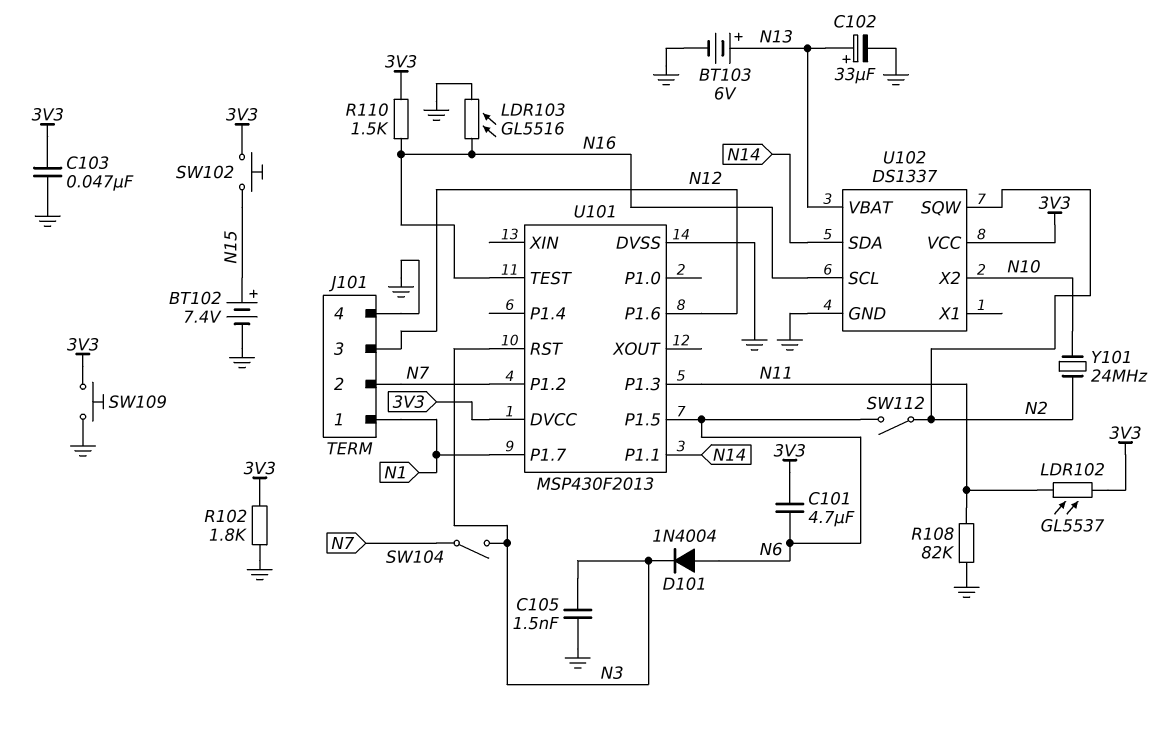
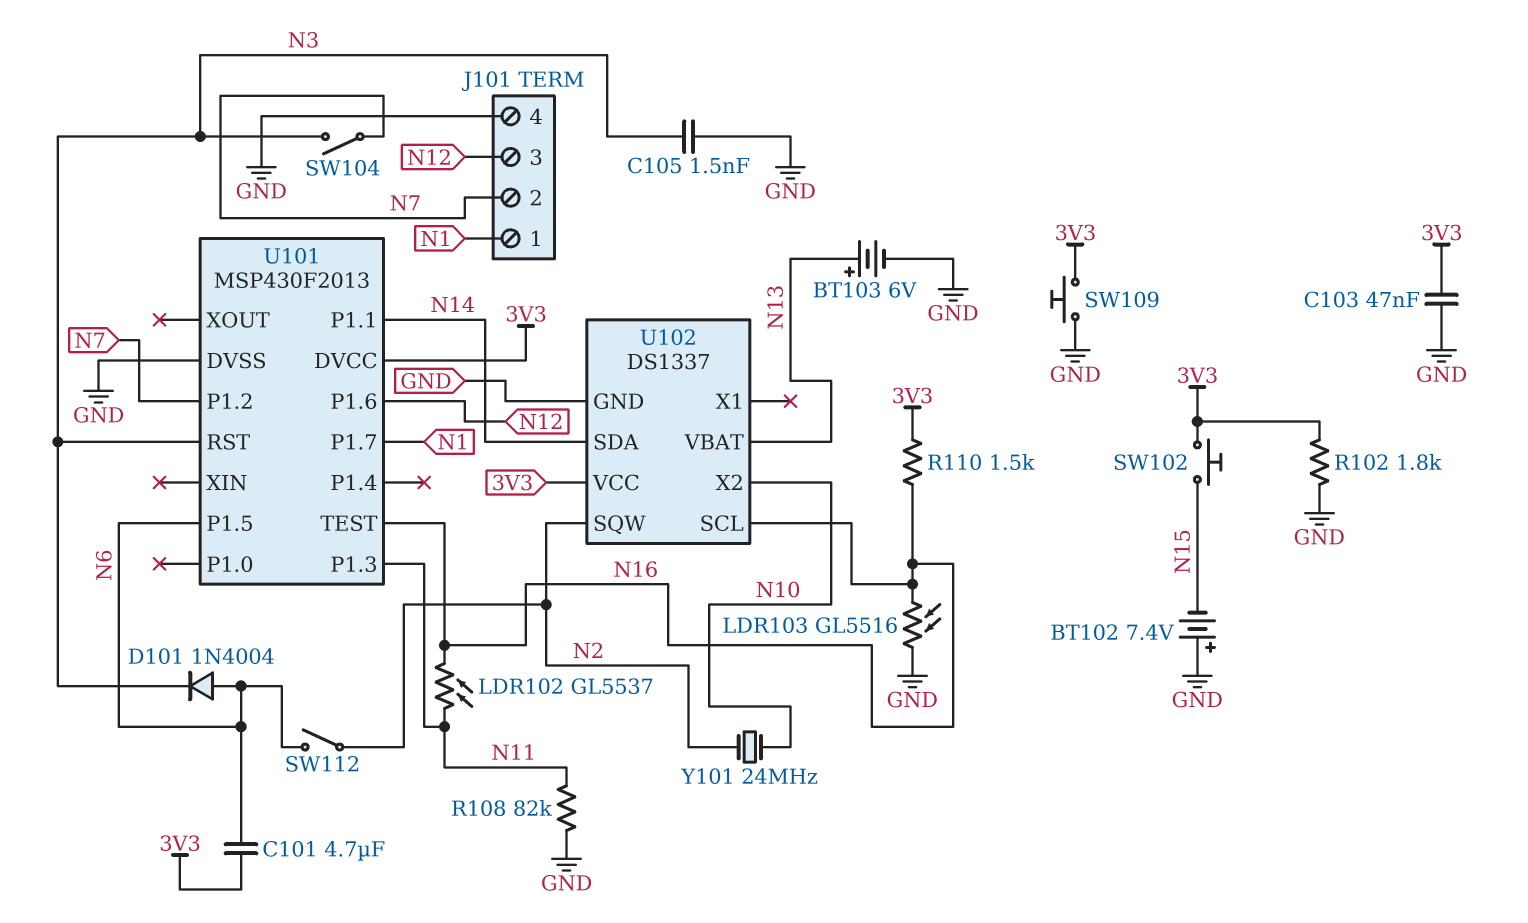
BT102: 7.4V (plus N15, minus GND) -> 7.4V (plus GND, minus N15)
C102: 33uF (plus N13, minus GND) -> none
LDR102: GL5537 (3V3, N11) -> GL5537 (N11, N16)

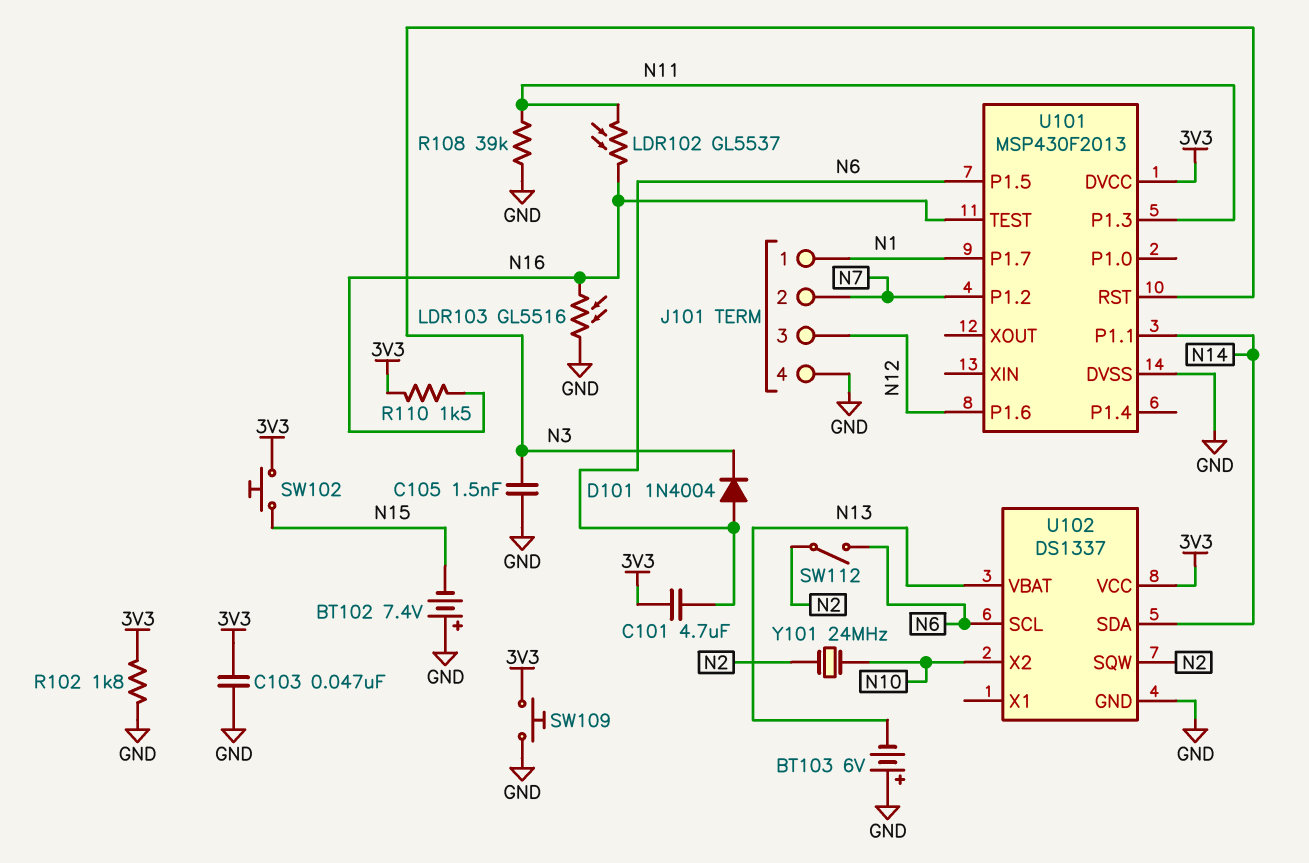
BT103: 6V (plus N13, minus GND) -> 6V (plus GND, minus N13)
R108: 82k (GND, N11) -> 39k (GND, N11)
SW104: switch (N3, N7) -> none
U102 pin SCL: N16 -> N6

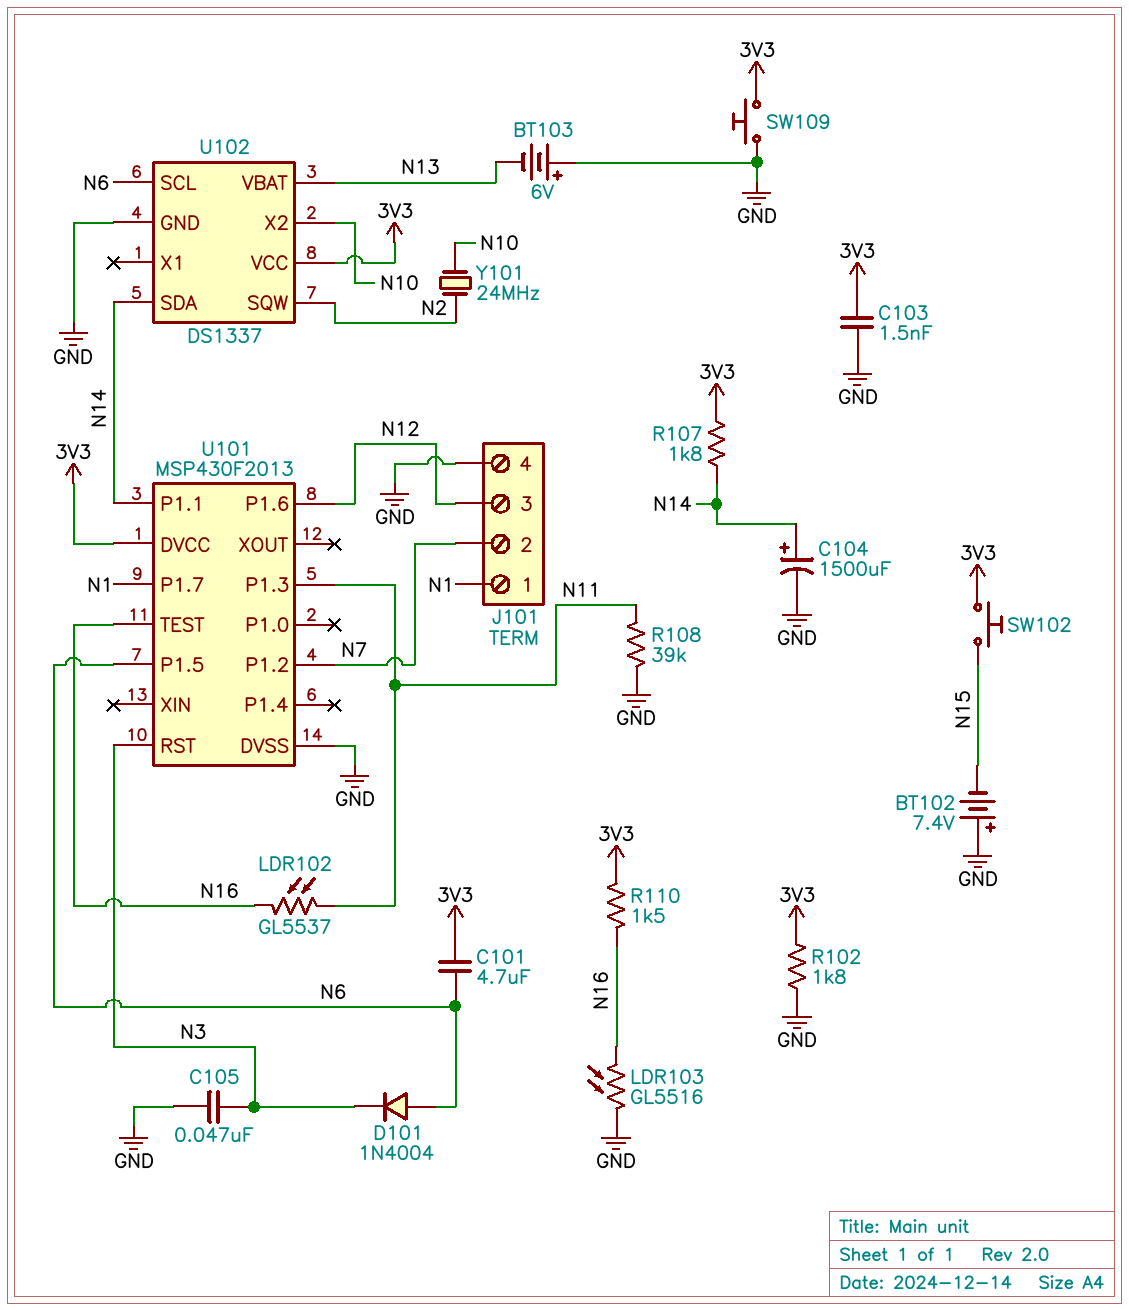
C103: 47nF (3V3, GND) -> 1.5nF (3V3, GND)
C104: none -> 1500uF (plus N14, minus GND)
C105: 1.5nF (GND, N3) -> 47nF (GND, N3)
R107: none -> 1.8k (3V3, N14)
SW112: switch (N2, N6) -> none

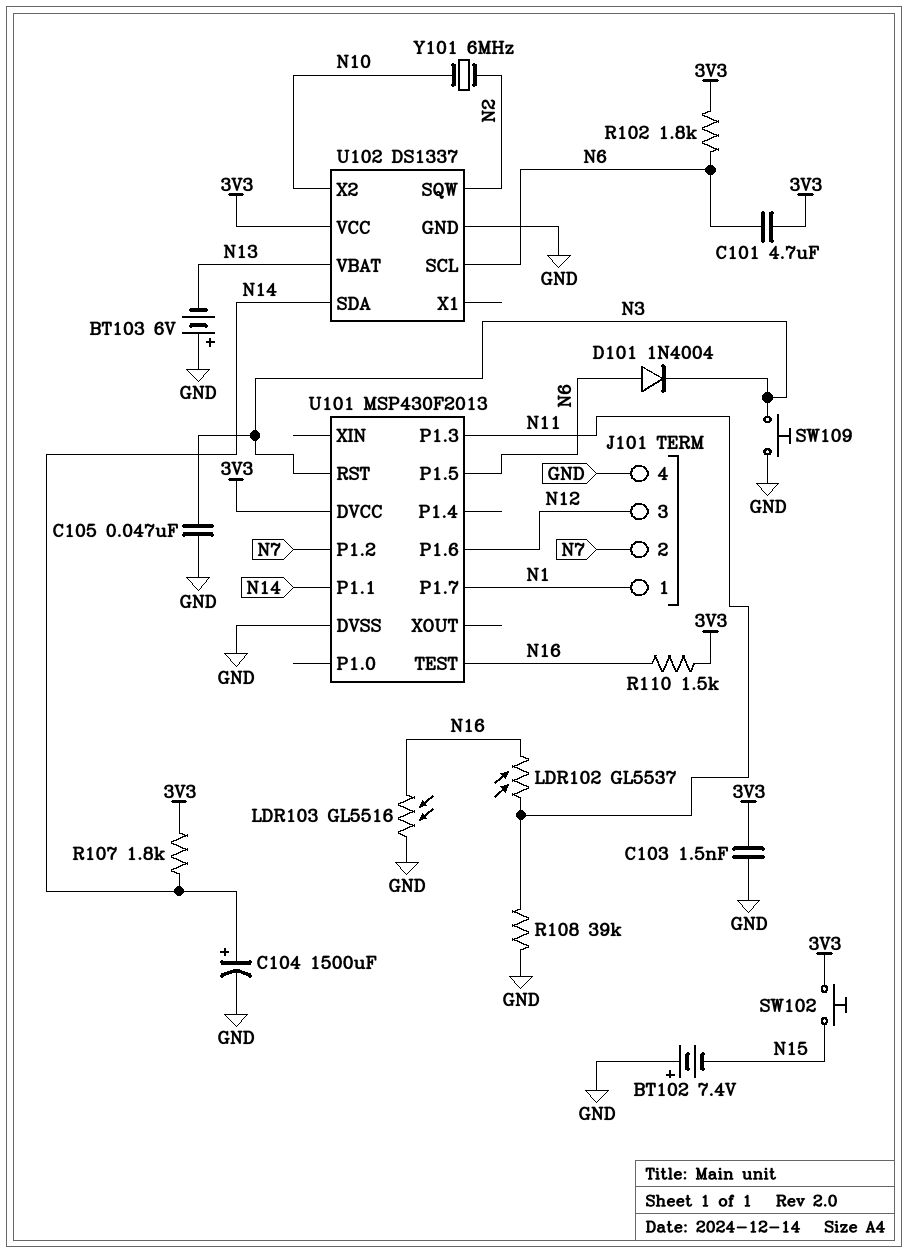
R102: 1.8k (3V3, GND) -> 1.8k (3V3, N6)
SW109: button (3V3, GND) -> button (GND, N3)
Y101: 24MHz (N2, N10) -> 6MHz (N2, N10)

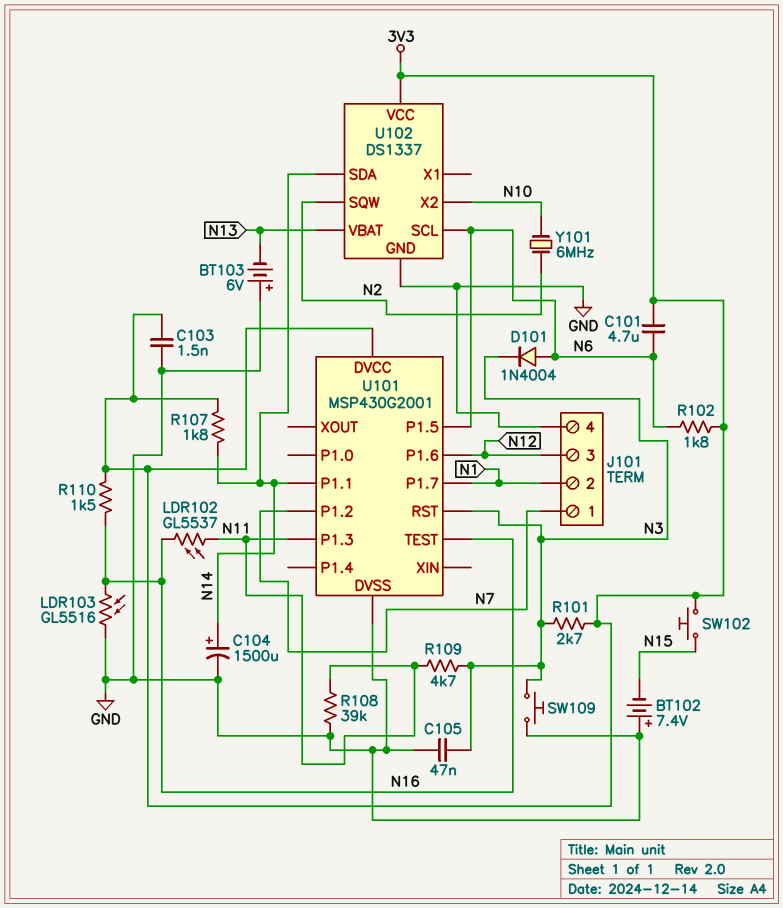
J101 pin 1: N1 -> N7
J101 pin 2: N7 -> N1
R101: none -> 2.7k (3V3, N3)
R109: none -> 4.7k (N3, N11)
U101: MSP430F2013 -> MSP430G2001

